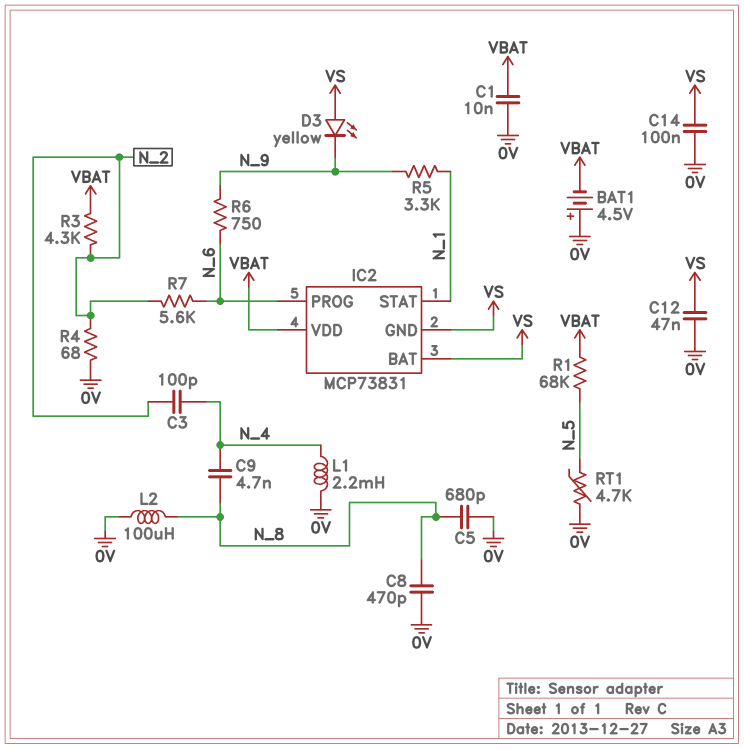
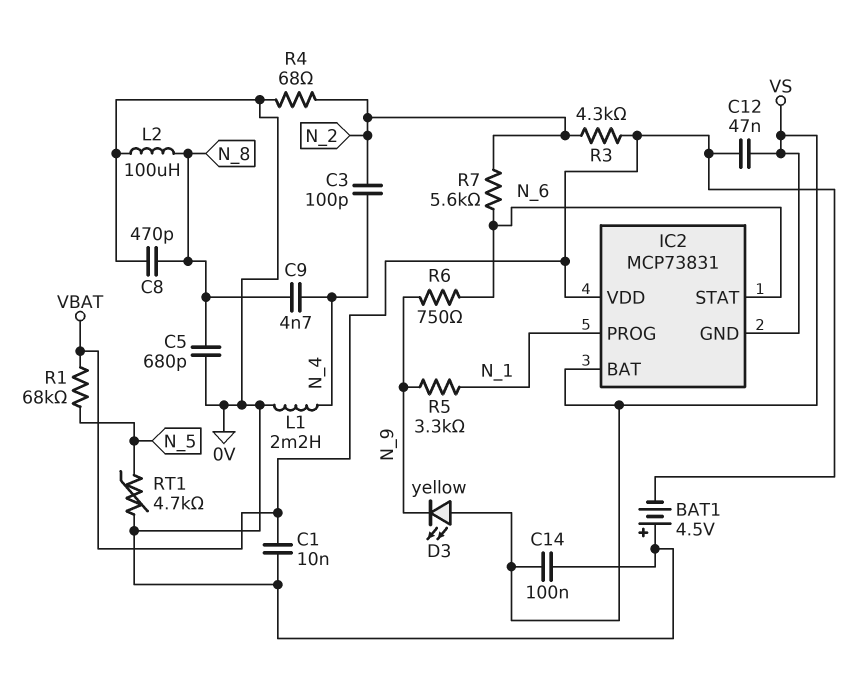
C12: 47nF (0V, VS) -> 47nF (VBAT, VS)
IC2 pin PROG: N_6 -> N_1
IC2 pin STAT: N_1 -> N_6

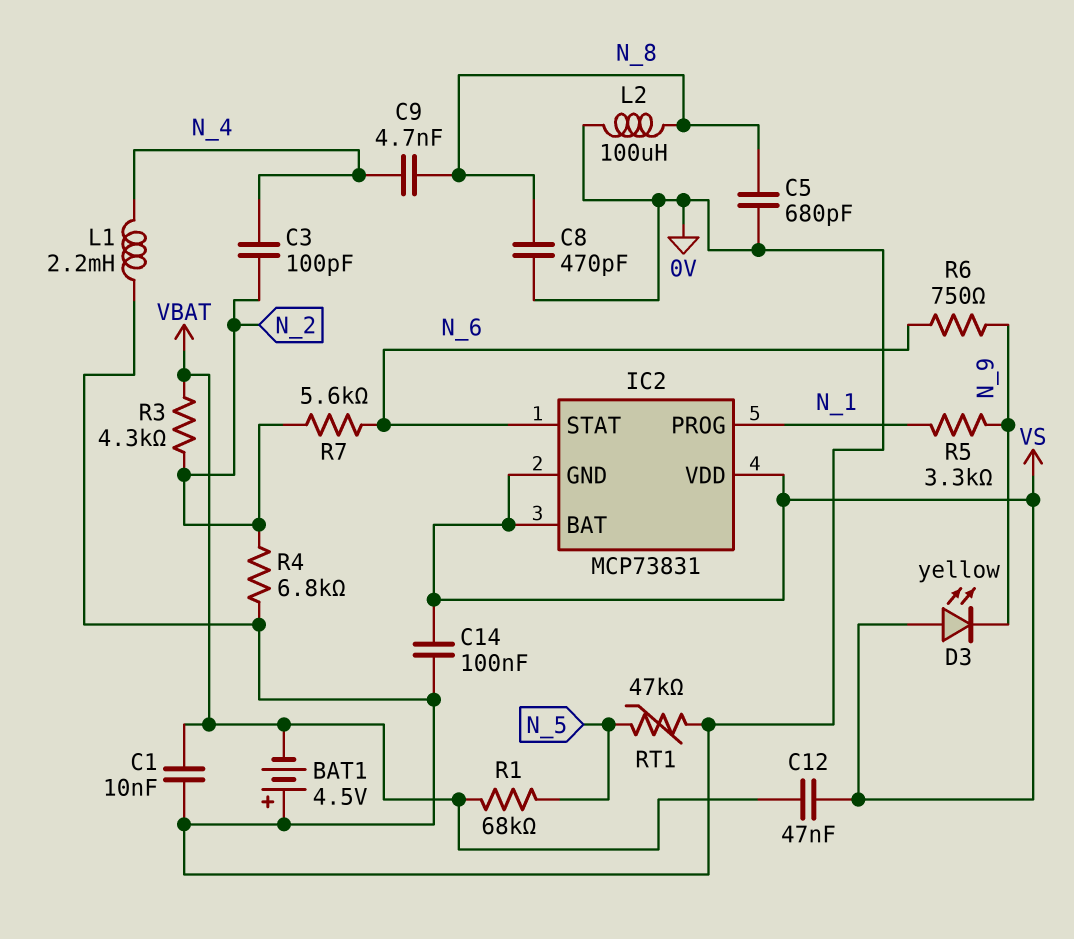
IC2 pin VDD: VBAT -> VS
R4: 68 (0V, N_2) -> 6.8k (0V, N_2)
RT1: 4.7k (0V, N_5) -> 47k (0V, N_5)

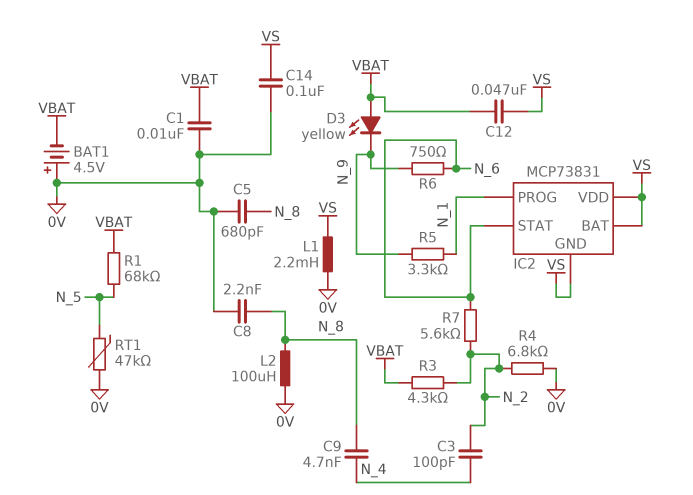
C8: 470pF (0V, N_8) -> 2.2nF (0V, N_8)
D3: LED yellow (A VS, K N_9) -> LED yellow (A VBAT, K N_9)
L1: 2.2mH (0V, N_4) -> 2.2mH (0V, VS)

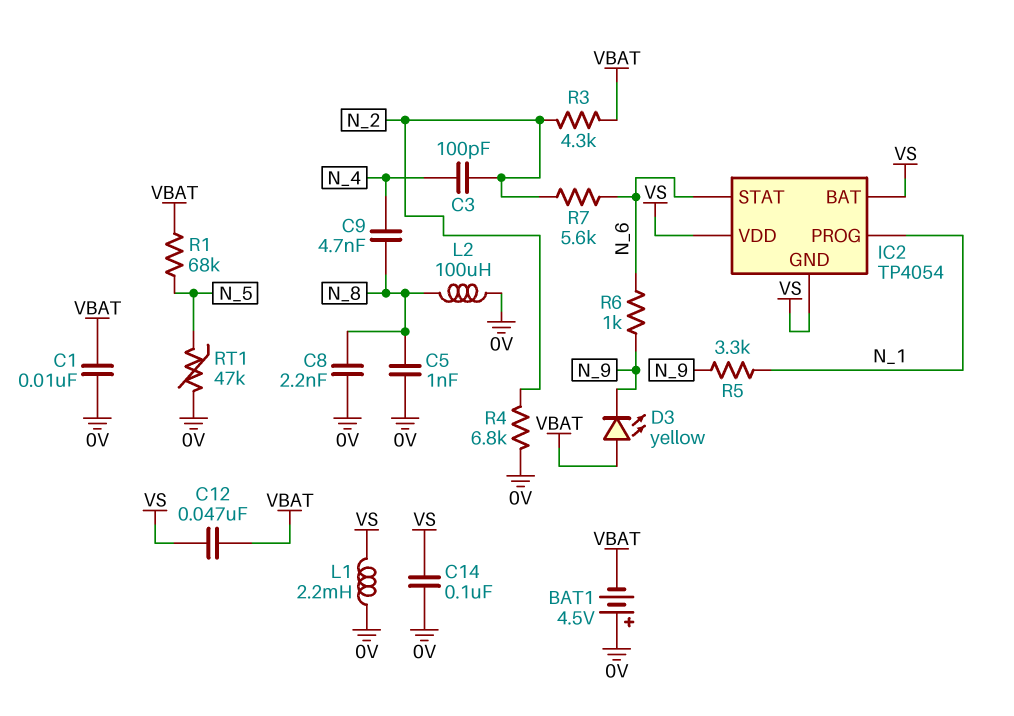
C5: 680pF (0V, N_8) -> 1nF (0V, N_8)
IC2: MCP73831 -> TP4054
R6: 750 (N_6, N_9) -> 1k (N_6, N_9)

